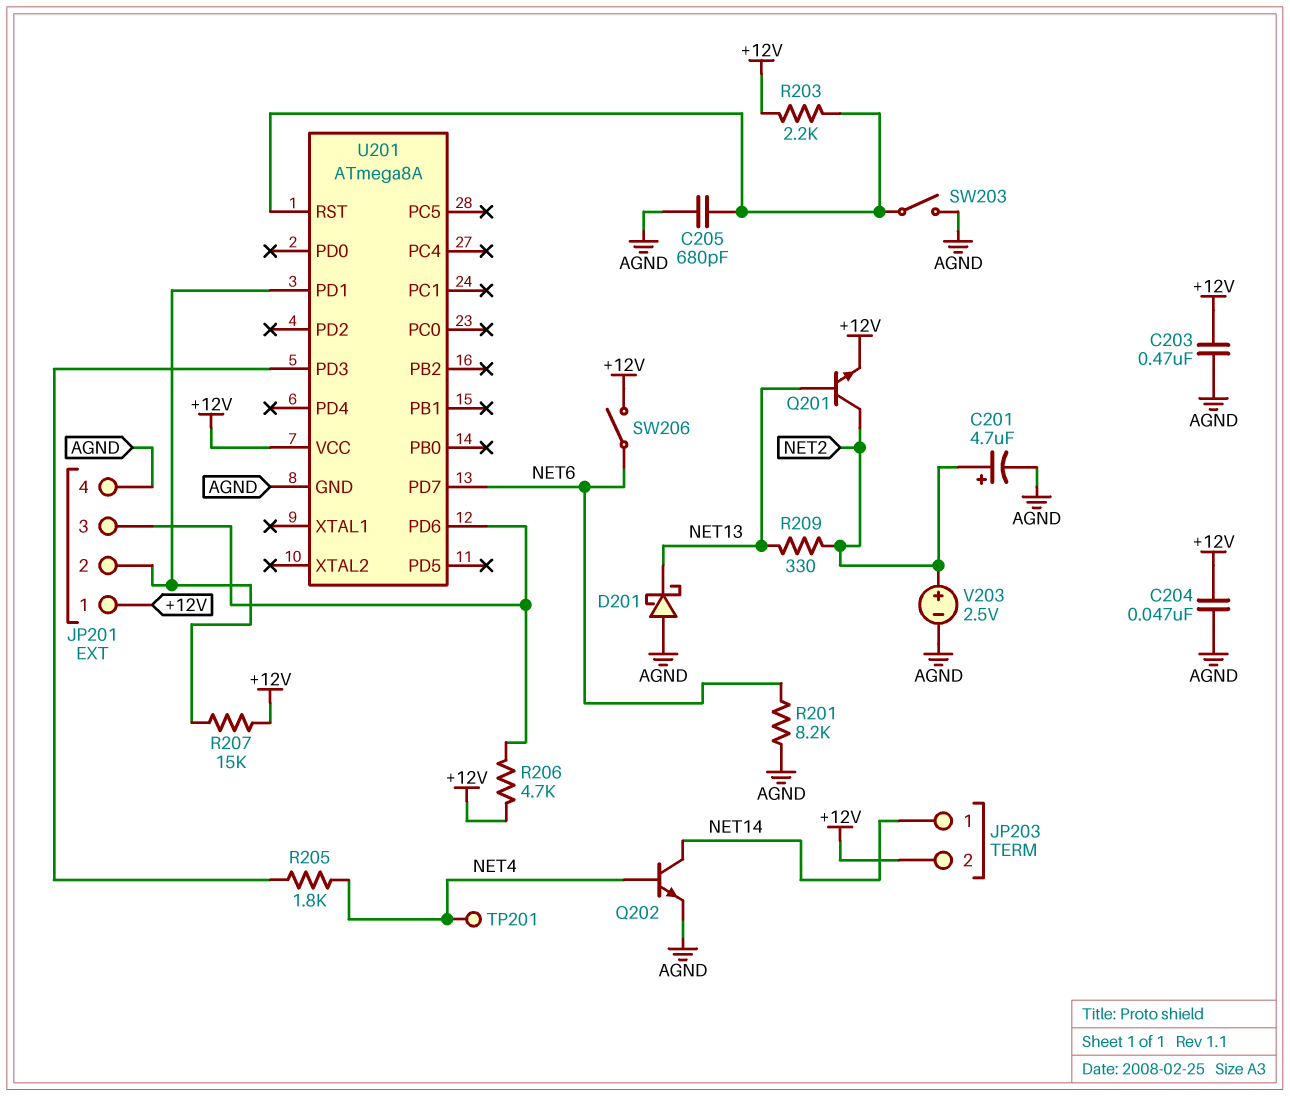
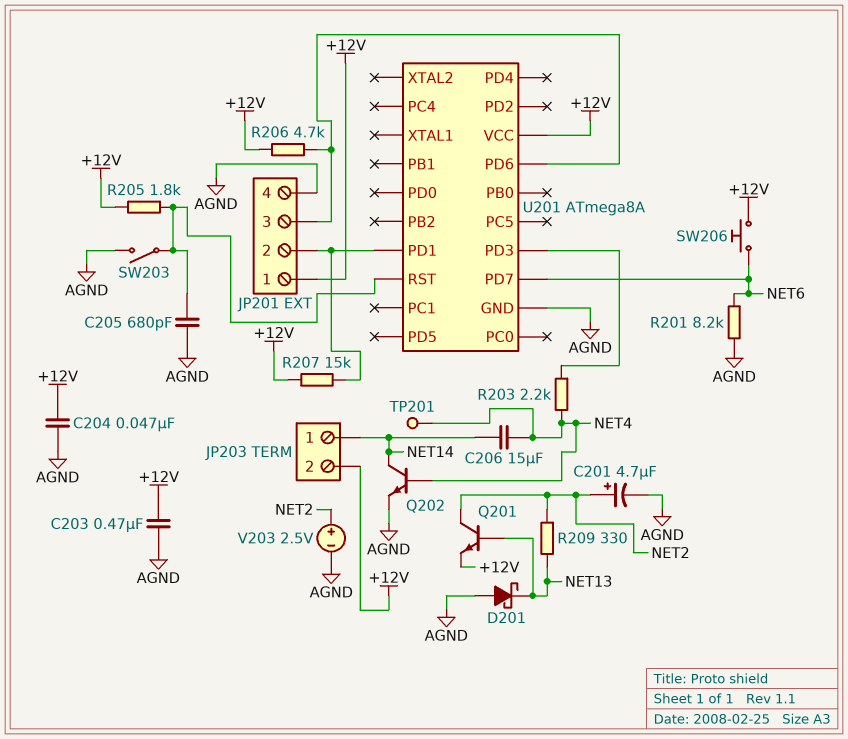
C206: none -> 15uF (NET4, NET14)
R203: 2.2k (+12V, U201/RST) -> 2.2k (NET4, U201/PD3)
R205: 1.8k (NET4, U201/PD3) -> 1.8k (+12V, U201/RST)
SW206: switch (+12V, NET6) -> button (+12V, NET6)

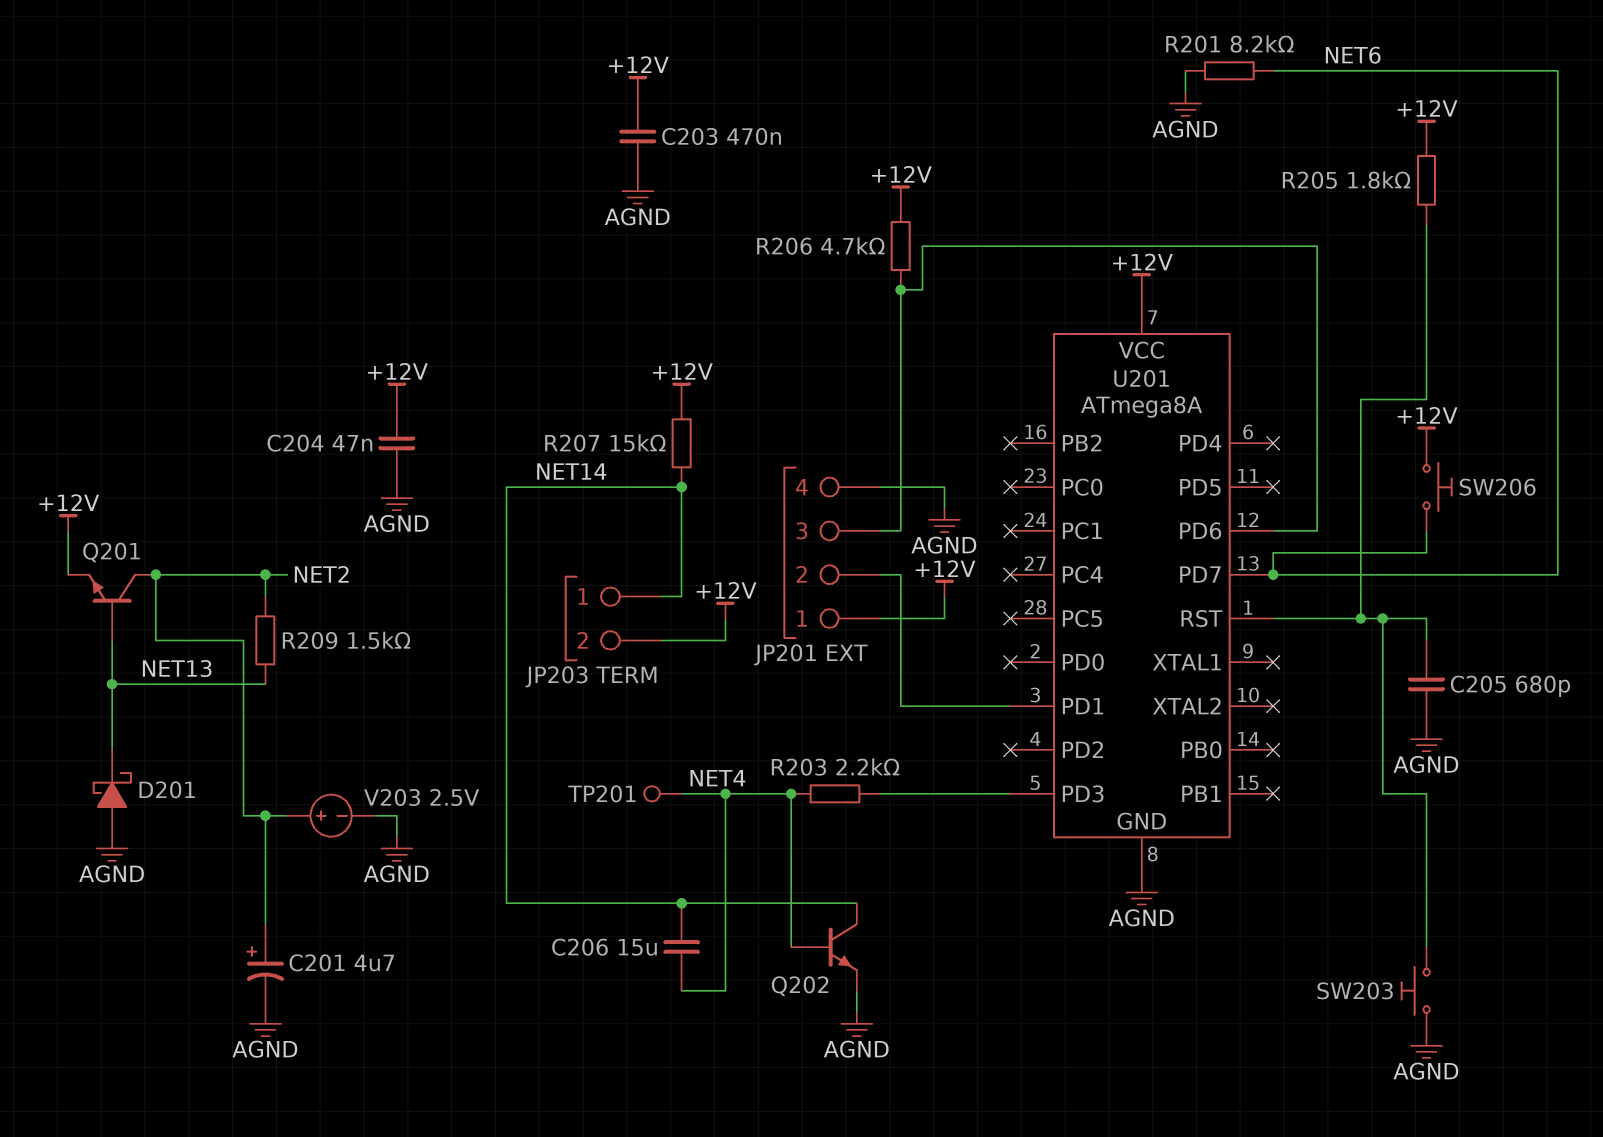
R207: 15k (+12V, JP201/2) -> 15k (+12V, NET14)
R209: 330 (NET2, NET13) -> 1.5k (NET2, NET13)
SW203: switch (AGND, U201/RST) -> button (AGND, U201/RST)

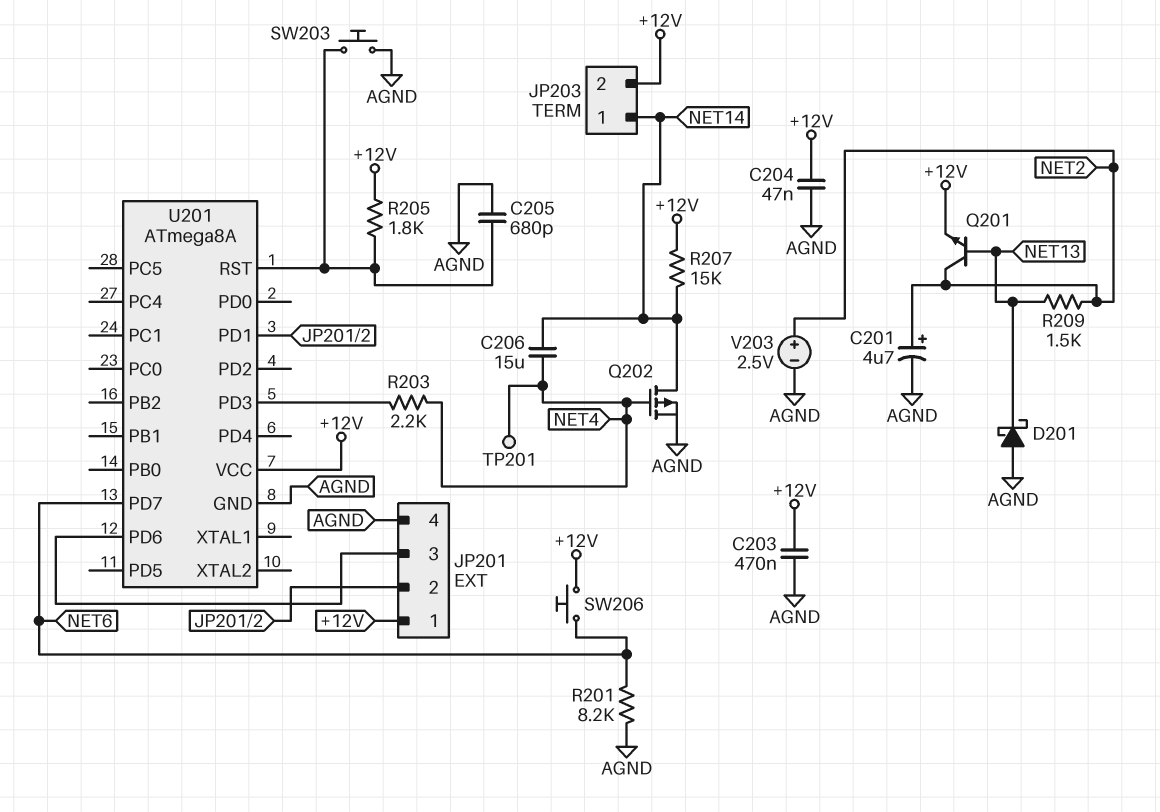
Q202: NPN (B NET4, C NET14, E AGND) -> PMOS (G NET4, D NET14, S AGND)
R206: 4.7k (+12V, JP201/3) -> none

